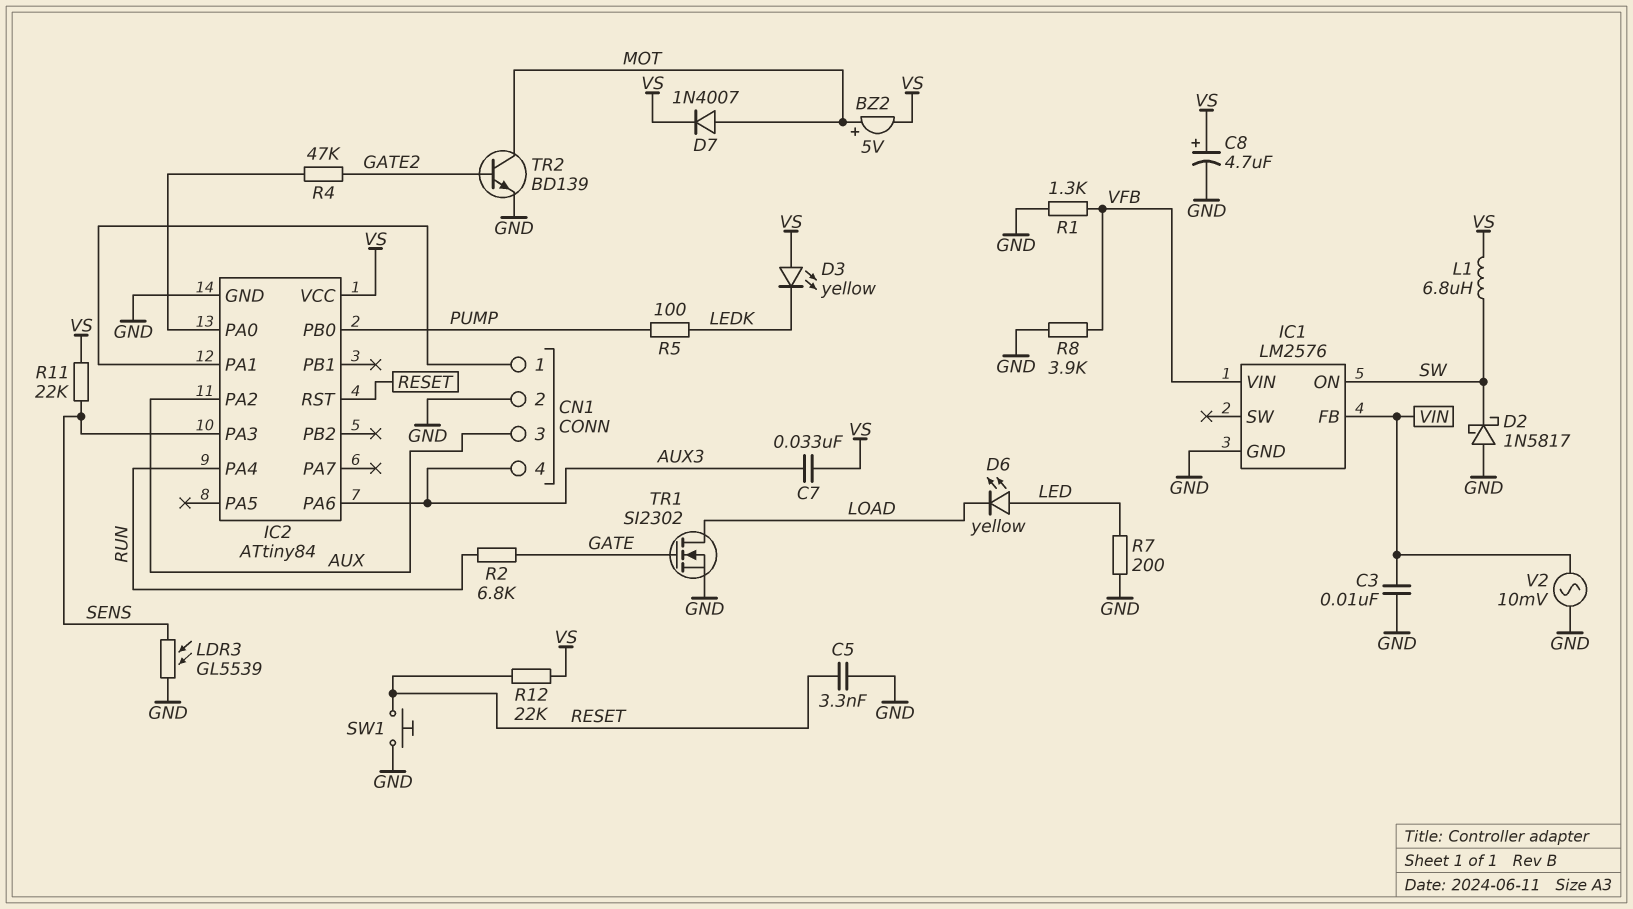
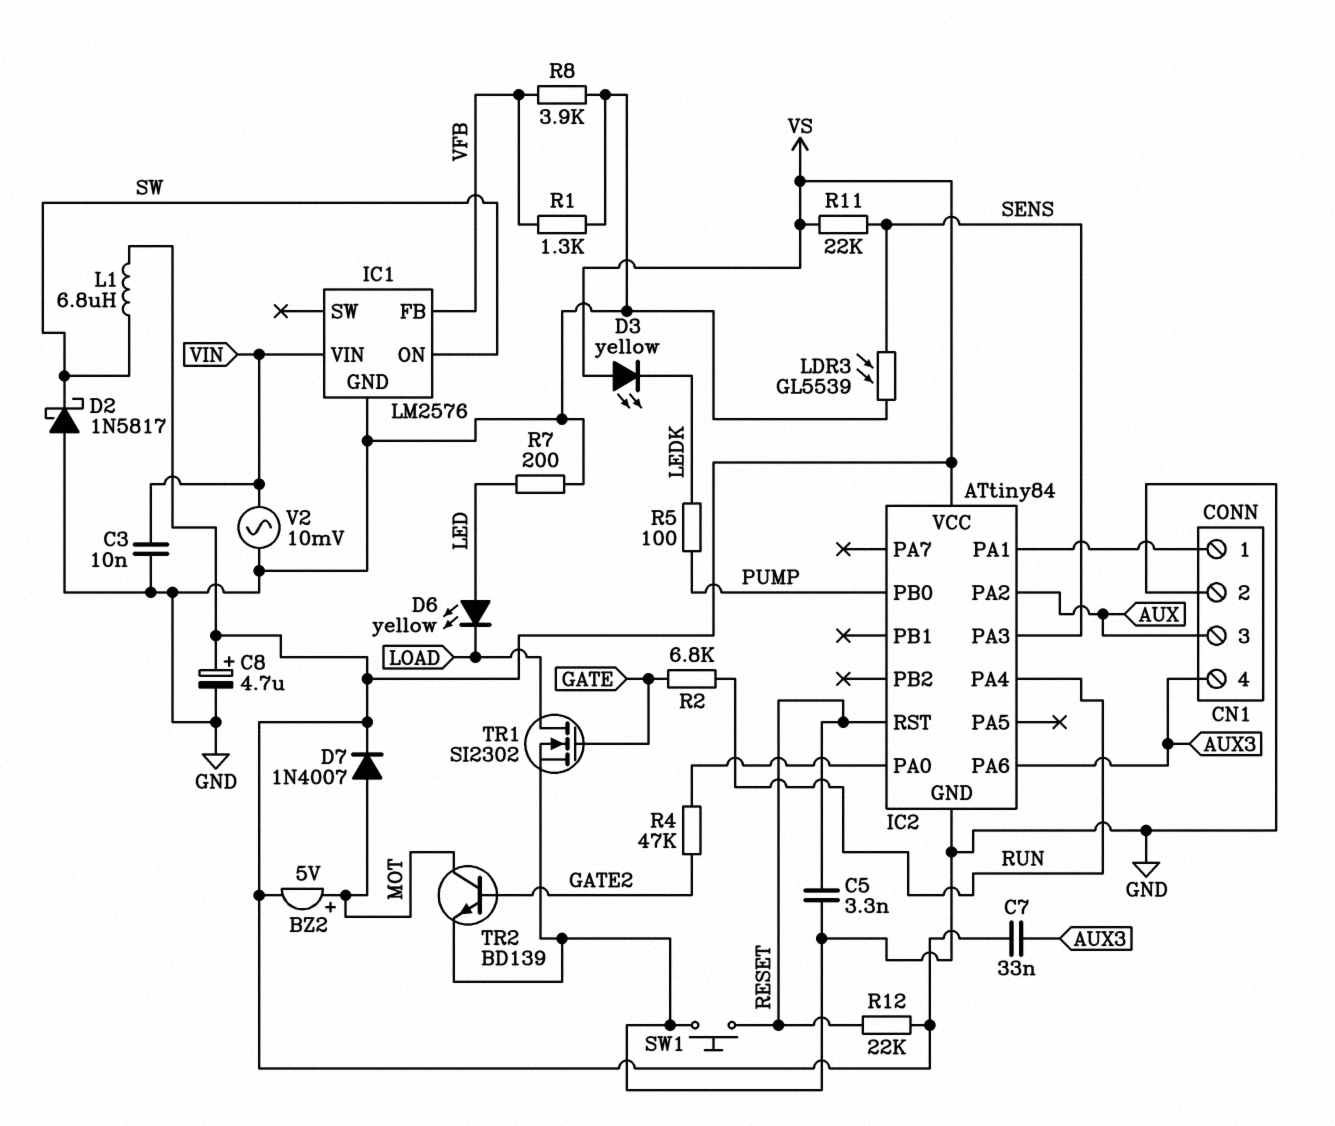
IC1 pin FB: VIN -> VFB
IC1 pin VIN: VFB -> VIN

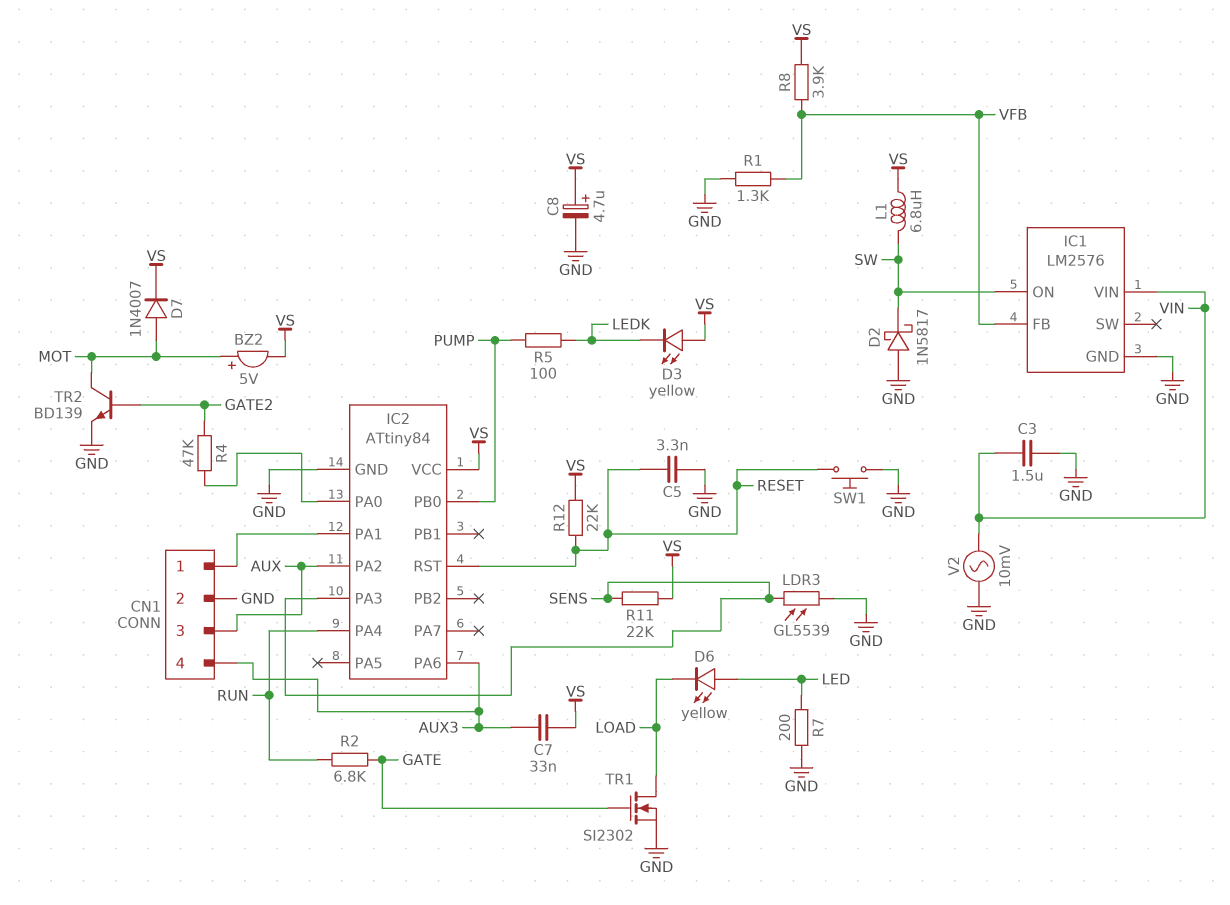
C3: 10nF (GND, VIN) -> 1.5uF (GND, VIN)
R8: 3.9k (GND, VFB) -> 3.9k (VFB, VS)

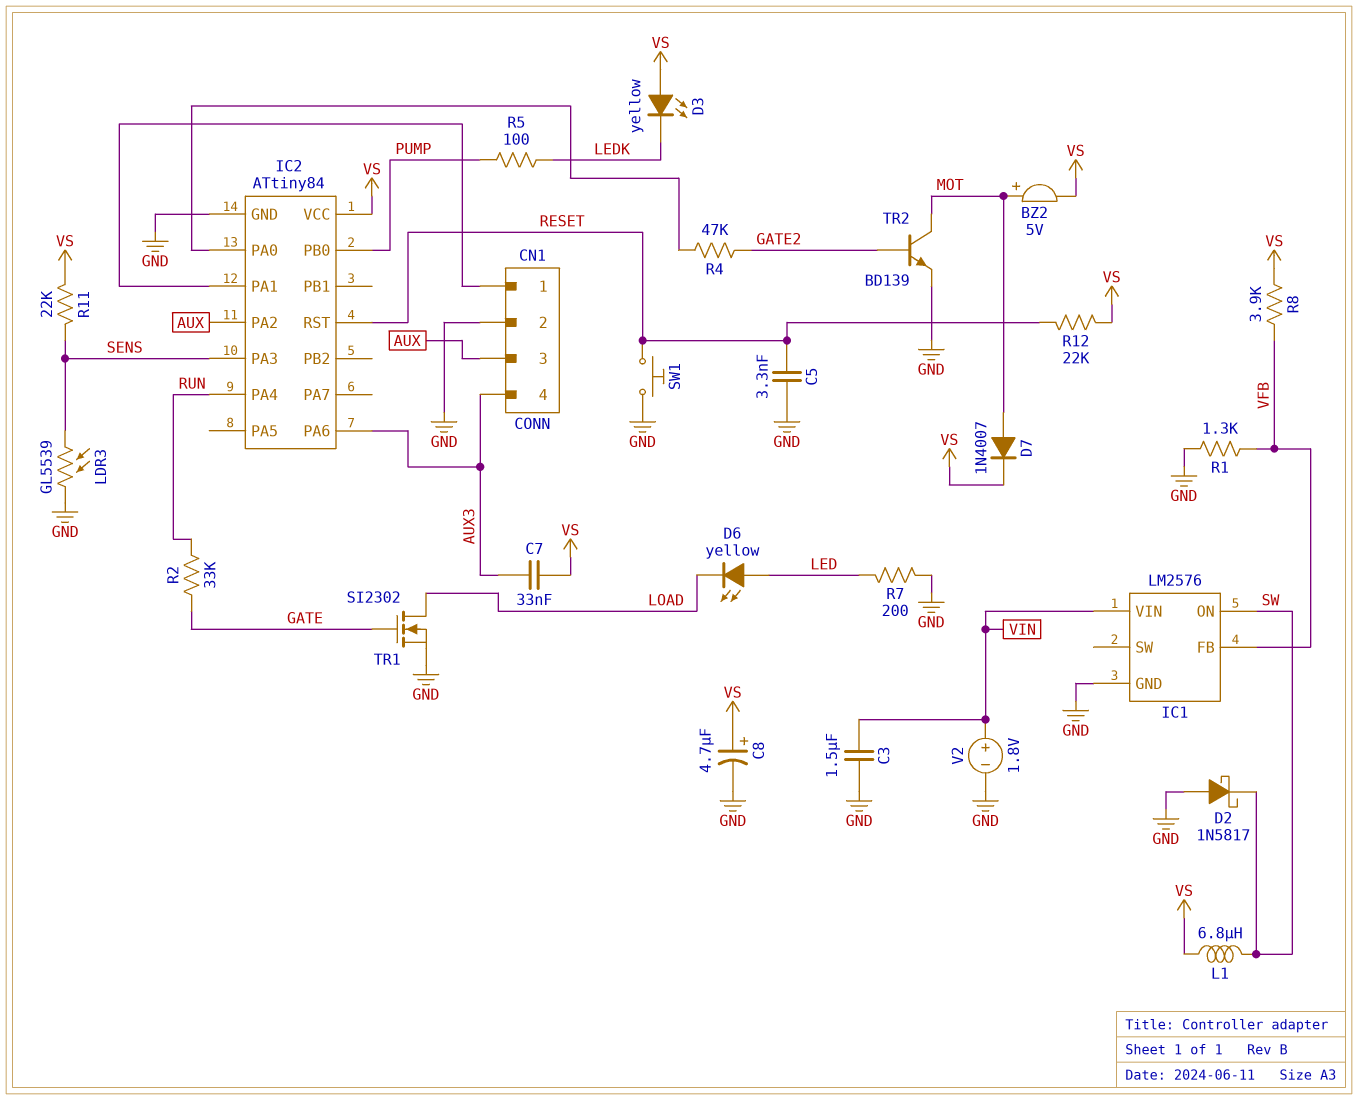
R2: 6.8k (GATE, RUN) -> 33k (GATE, RUN)
V2: AC 10mV (GND, VIN) -> 1.8V (plus VIN, minus GND)

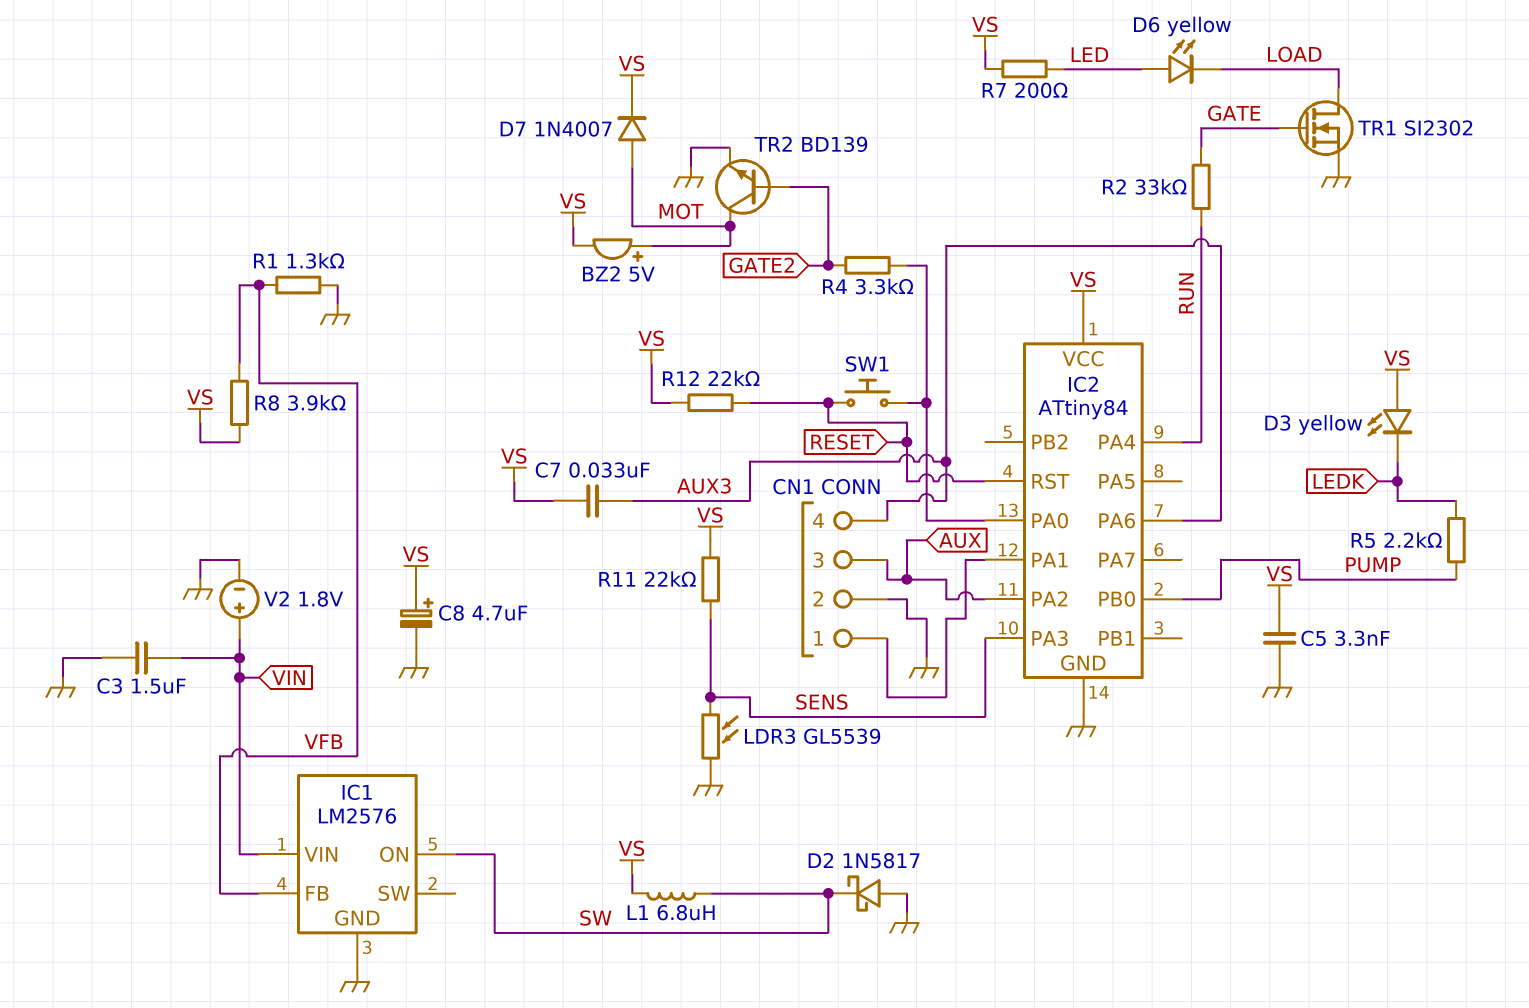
C5: 3.3nF (GND, RESET) -> 3.3nF (GND, VS)
R4: 47k (GATE2, IC2/PA0) -> 3.3k (GATE2, IC2/PA0)
R5: 100 (LEDK, PUMP) -> 2.2k (LEDK, PUMP)
R7: 200 (GND, LED) -> 200 (LED, VS)
SW1: button (GND, RESET) -> button (IC2/PA0, RESET)

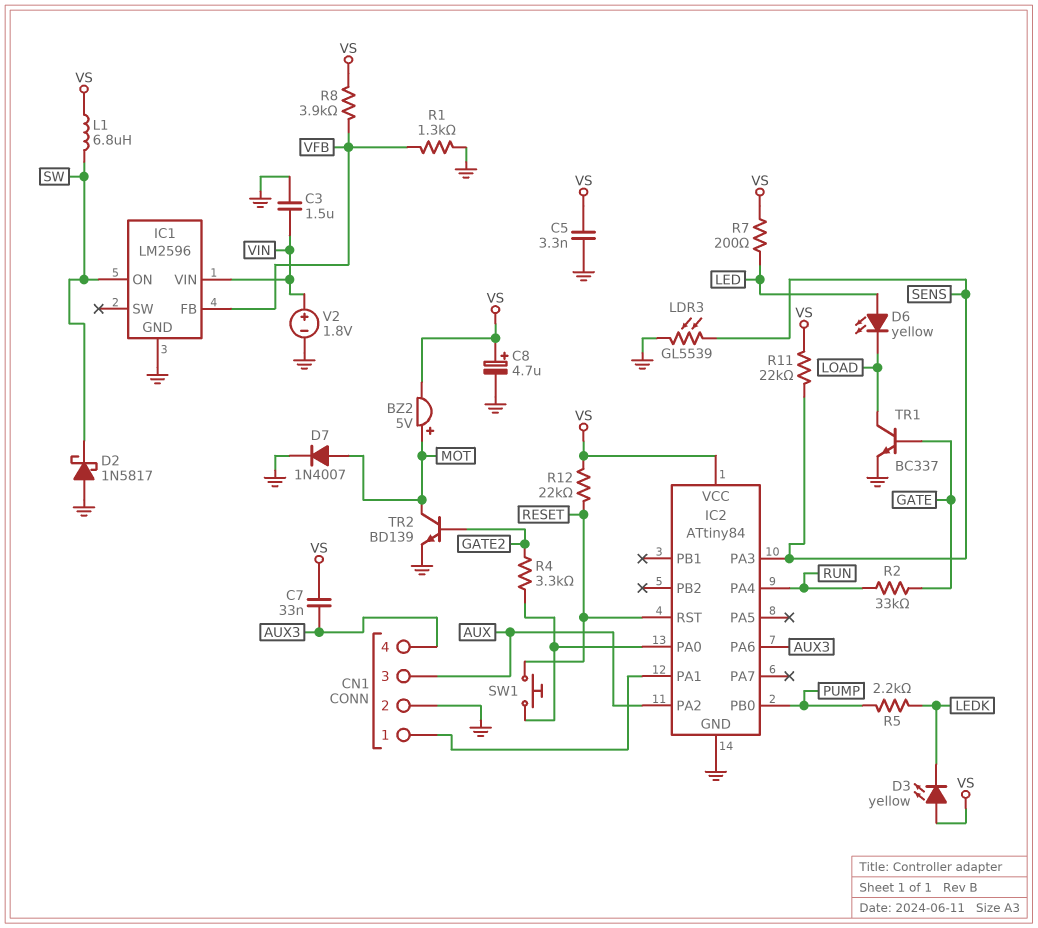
D7: diode 1N4007 (A MOT, K VS) -> diode 1N4007 (A MOT, K GND)
IC1: LM2576 -> LM2596
TR1: NMOS SI2302 (G GATE, D LOAD, S GND) -> NPN BC337 (B GATE, C LOAD, E GND)

